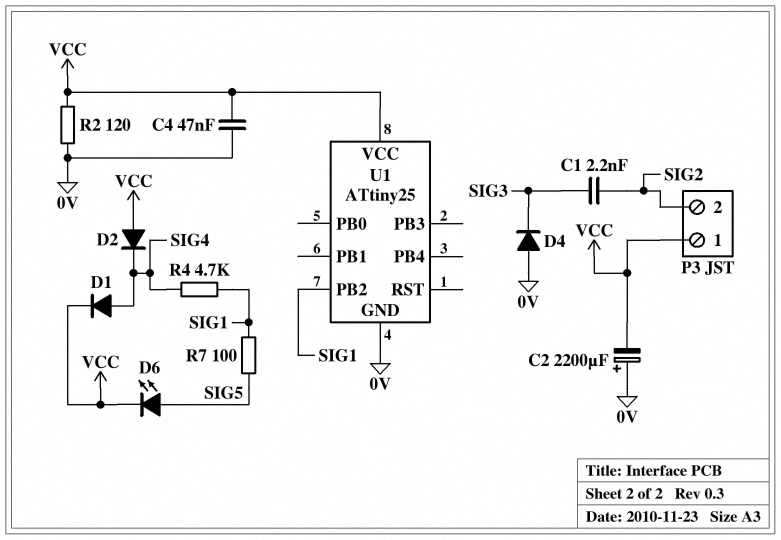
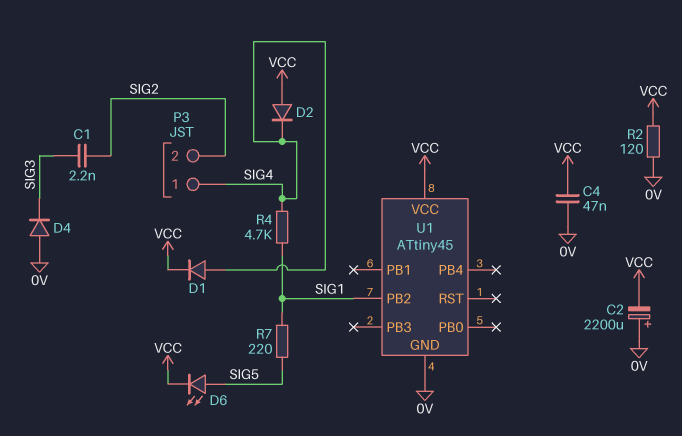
P3 pin 1: VCC -> SIG4
R7: 100 (SIG1, SIG5) -> 220 (SIG1, SIG5)
U1: ATtiny25 -> ATtiny45

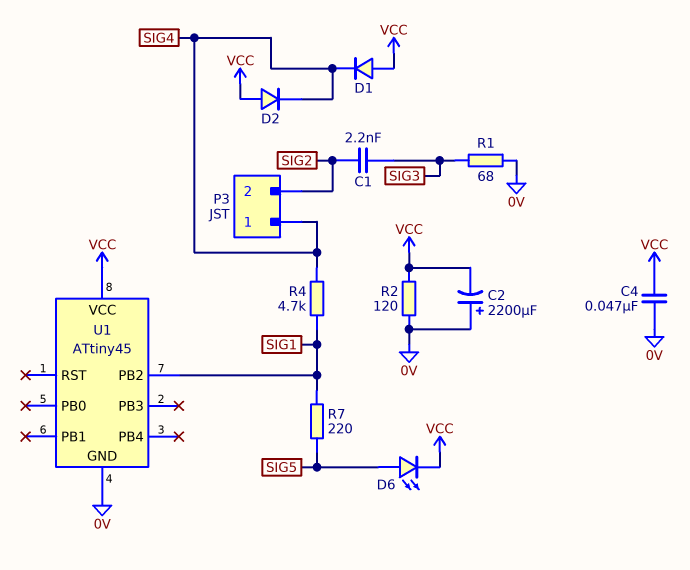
D1: diode (A SIG4, K VCC) -> diode (A VCC, K SIG4)
D4: diode (A 0V, K SIG3) -> none
R1: none -> 68 (0V, SIG3)

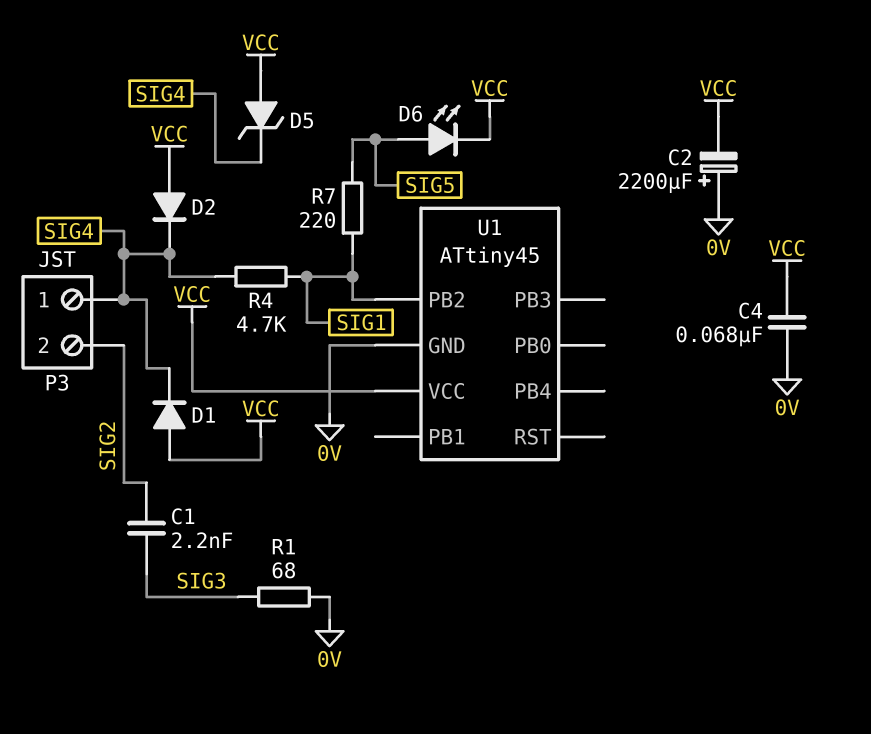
C4: 47nF (0V, VCC) -> 68nF (0V, VCC)
D5: none -> zener (A VCC, K SIG4)
R2: 120 (0V, VCC) -> none

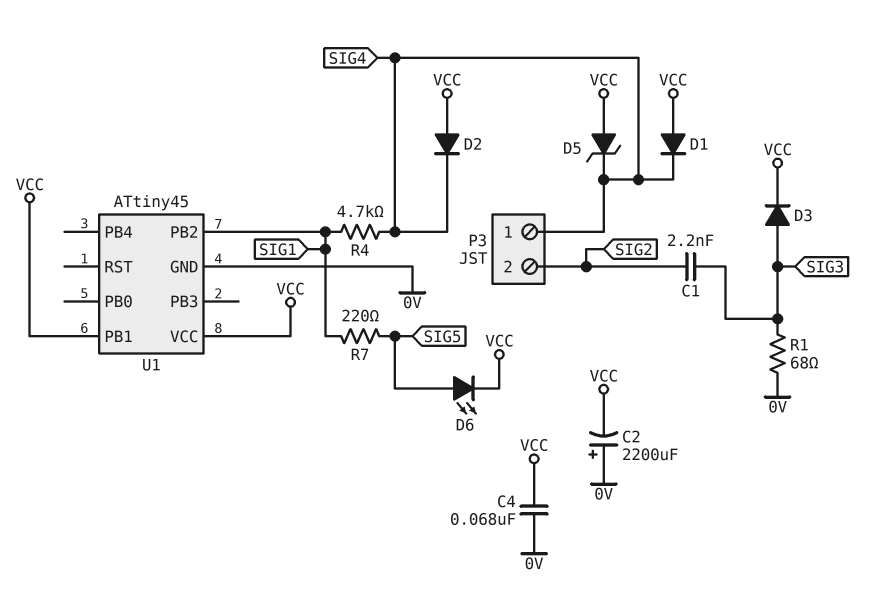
D3: none -> diode (A SIG3, K VCC)
U1 pin PB1: none -> VCC

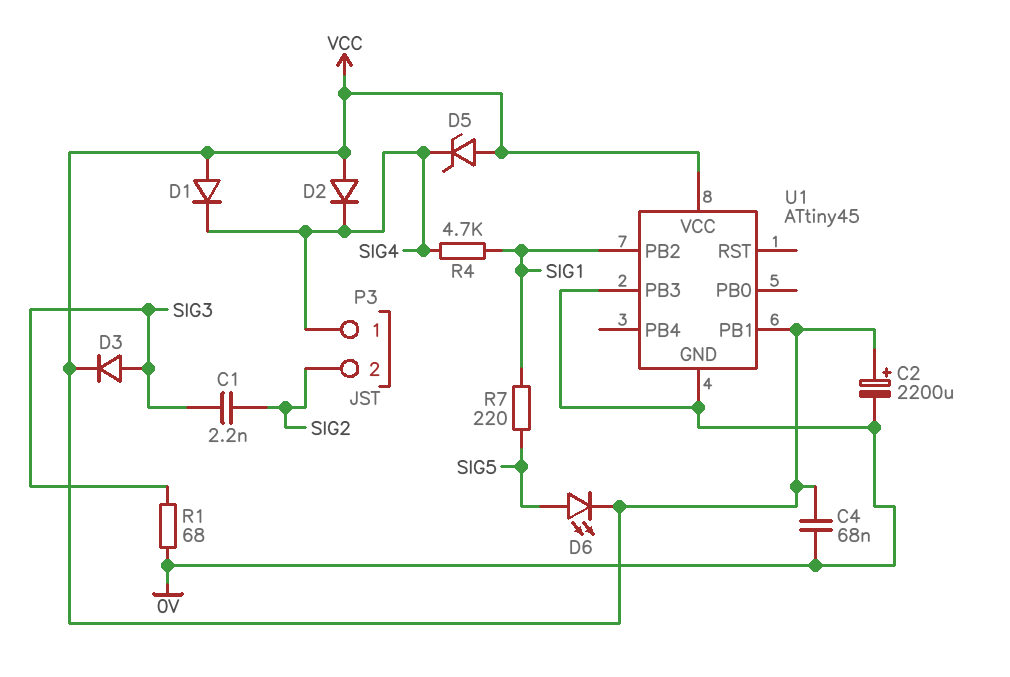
C2: 2200uF (plus 0V, minus VCC) -> 2200uF (plus VCC, minus 0V)
U1 pin PB3: none -> 0V

